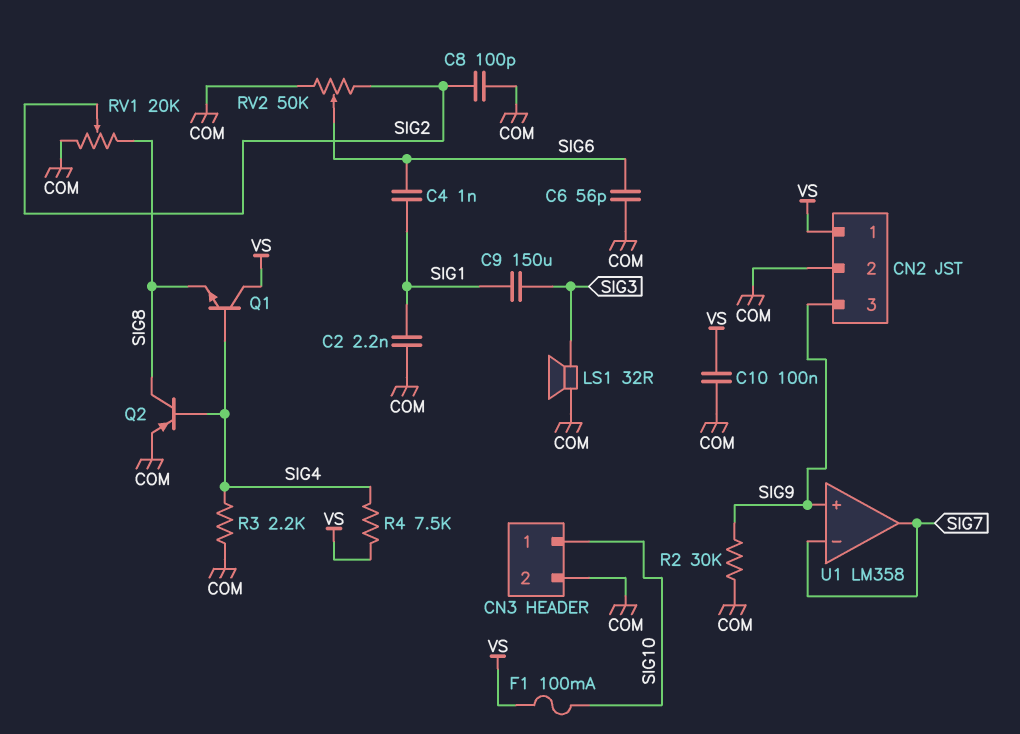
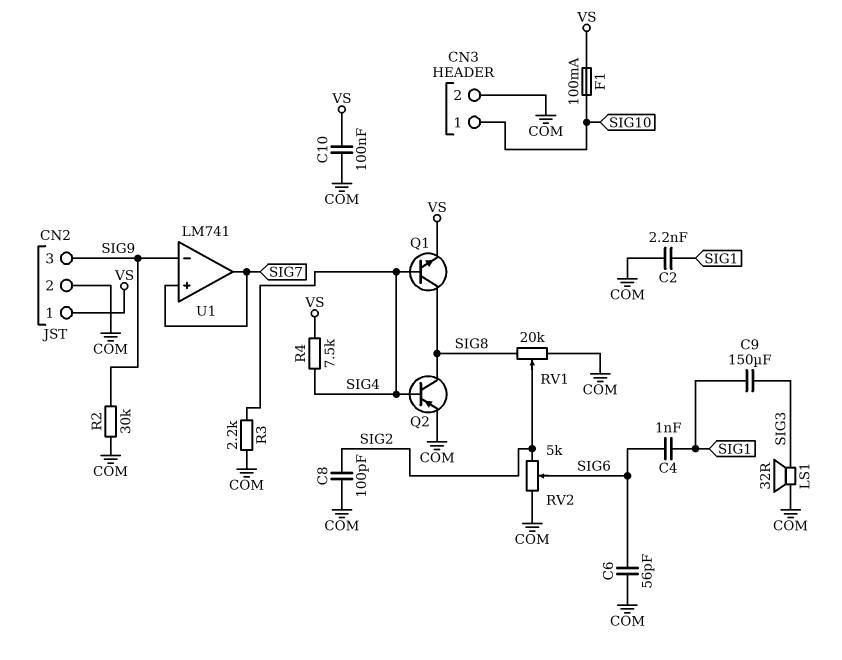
Q1: NPN (B SIG4, C VS, E SIG8) -> NPN (B SIG4, C SIG8, E VS)
RV2: 50k (COM, SIG2, wiper SIG6) -> 5k (COM, SIG2, wiper SIG6)
U1: LM358 -> LM741
U1 pin in+: SIG9 -> SIG7
U1 pin in-: SIG7 -> SIG9

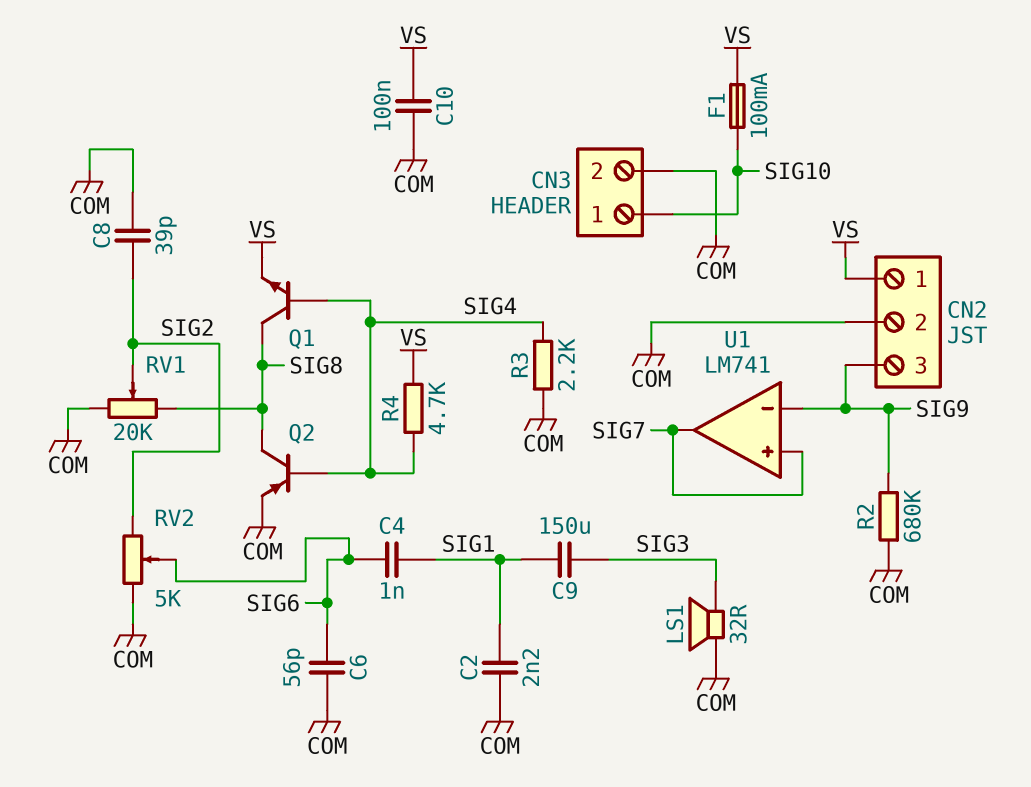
C8: 100pF (COM, SIG2) -> 39pF (COM, SIG2)
R2: 30k (COM, SIG9) -> 680k (COM, SIG9)
R4: 7.5k (SIG4, VS) -> 4.7k (SIG4, VS)

